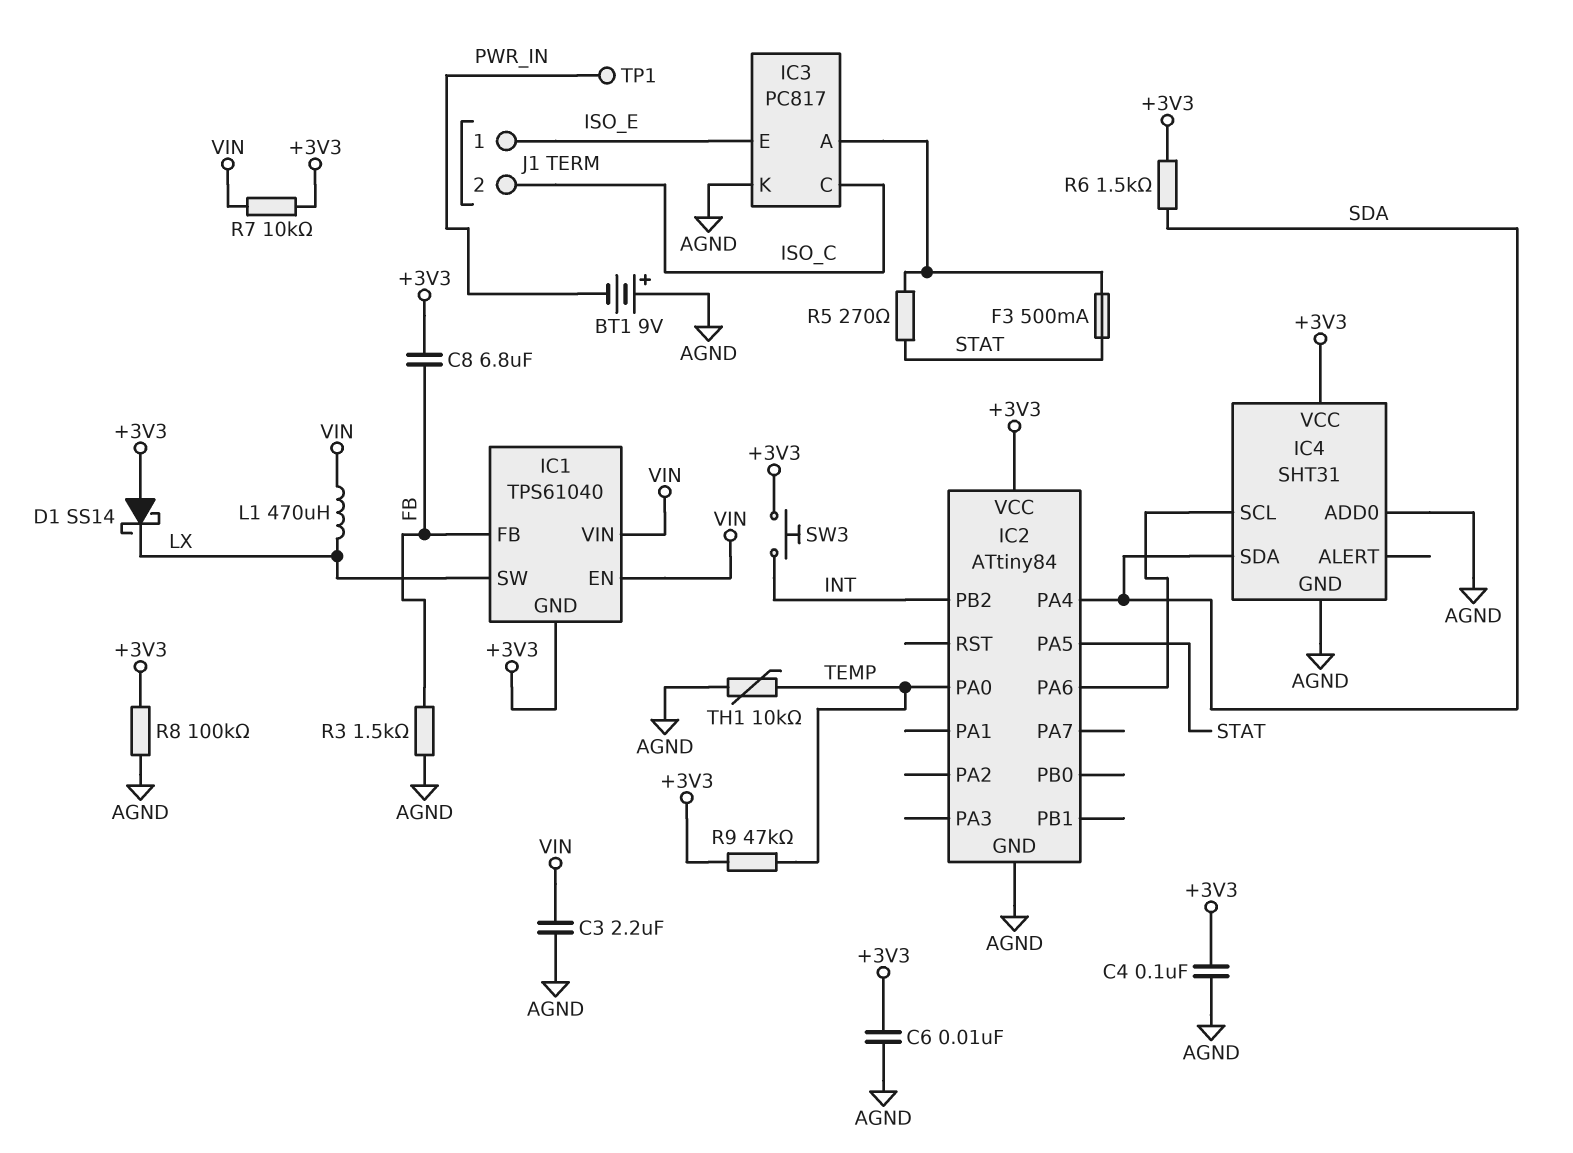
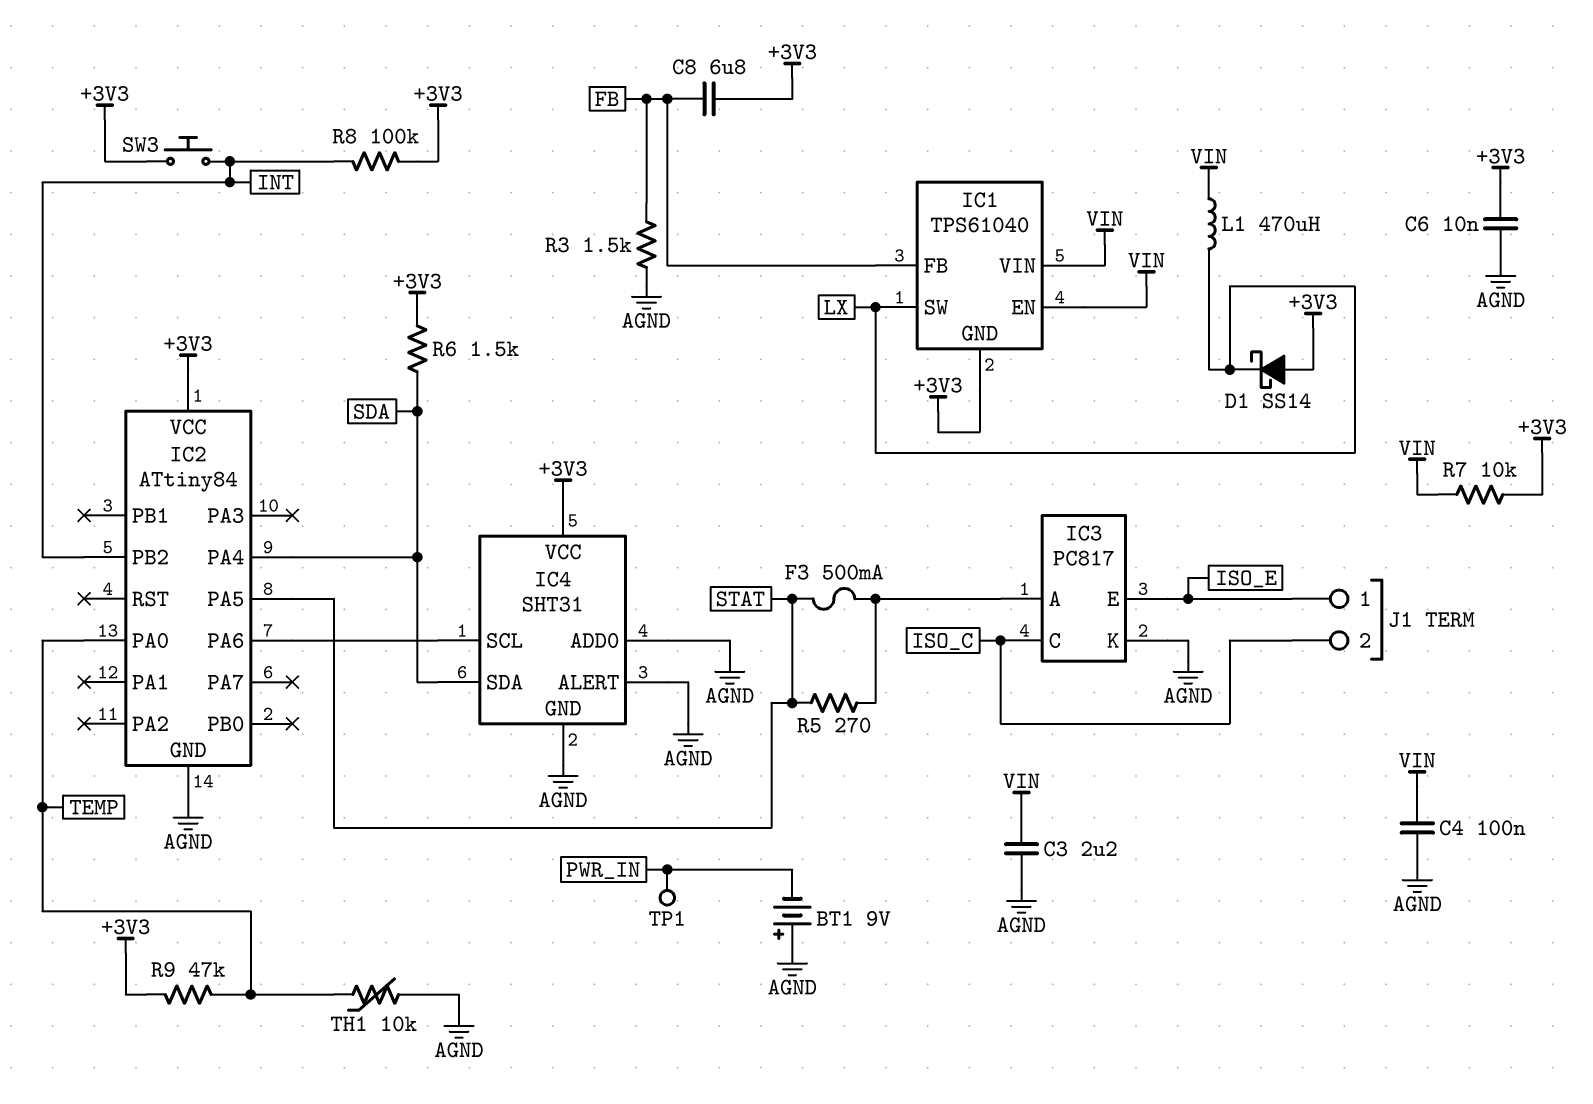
C4: 100nF (+3V3, AGND) -> 100nF (AGND, VIN)
IC4 pin ALERT: none -> AGND
R8: 100k (+3V3, AGND) -> 100k (+3V3, INT)

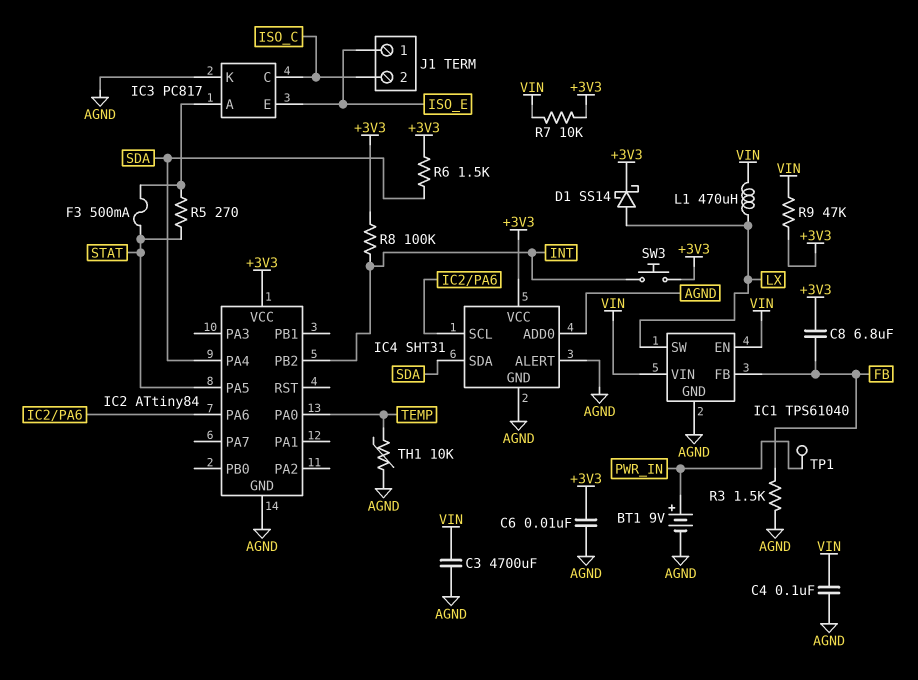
BT1: 9V (plus AGND, minus PWR_IN) -> 9V (plus PWR_IN, minus AGND)
C3: 2.2uF (AGND, VIN) -> 4700uF (AGND, VIN)
D1: schottky SS14 (A +3V3, K LX) -> schottky SS14 (A LX, K +3V3)
IC1 pin GND: +3V3 -> AGND
R9: 47k (+3V3, TEMP) -> 47k (+3V3, VIN)

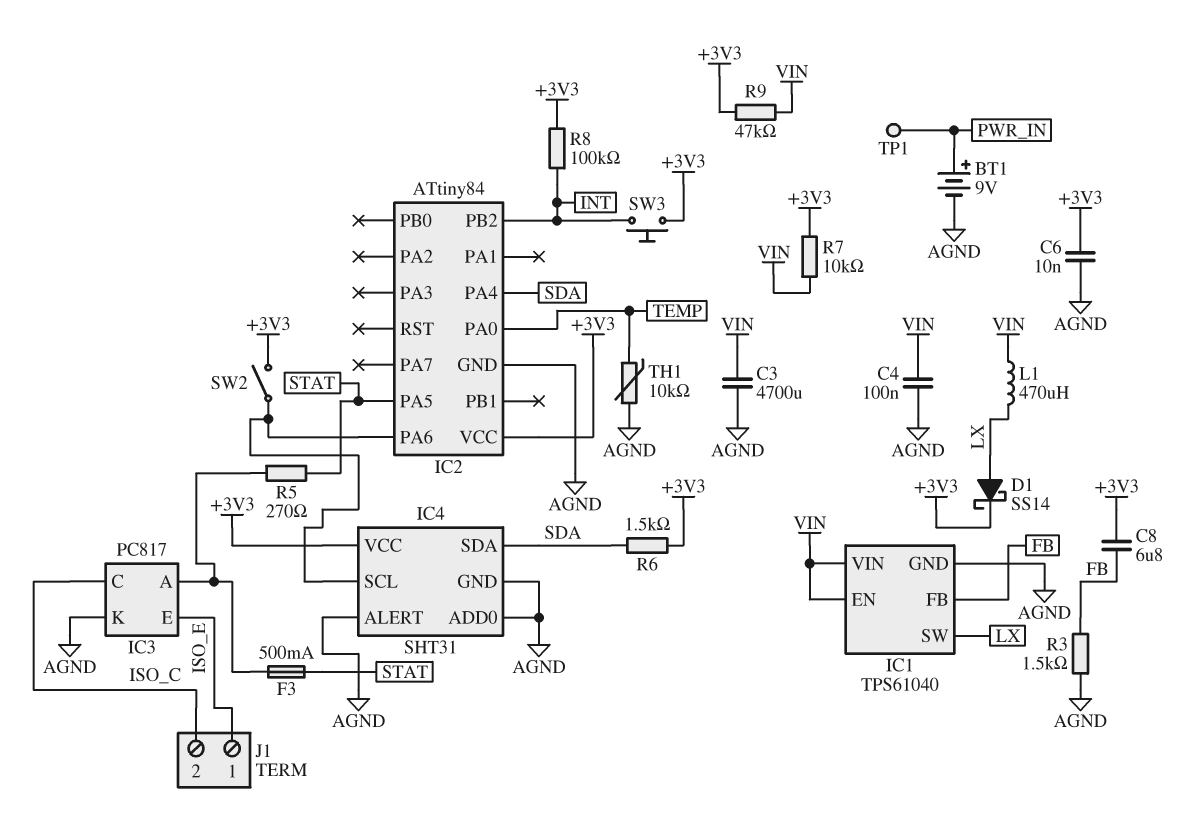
SW2: none -> switch (+3V3, IC2/PA6)

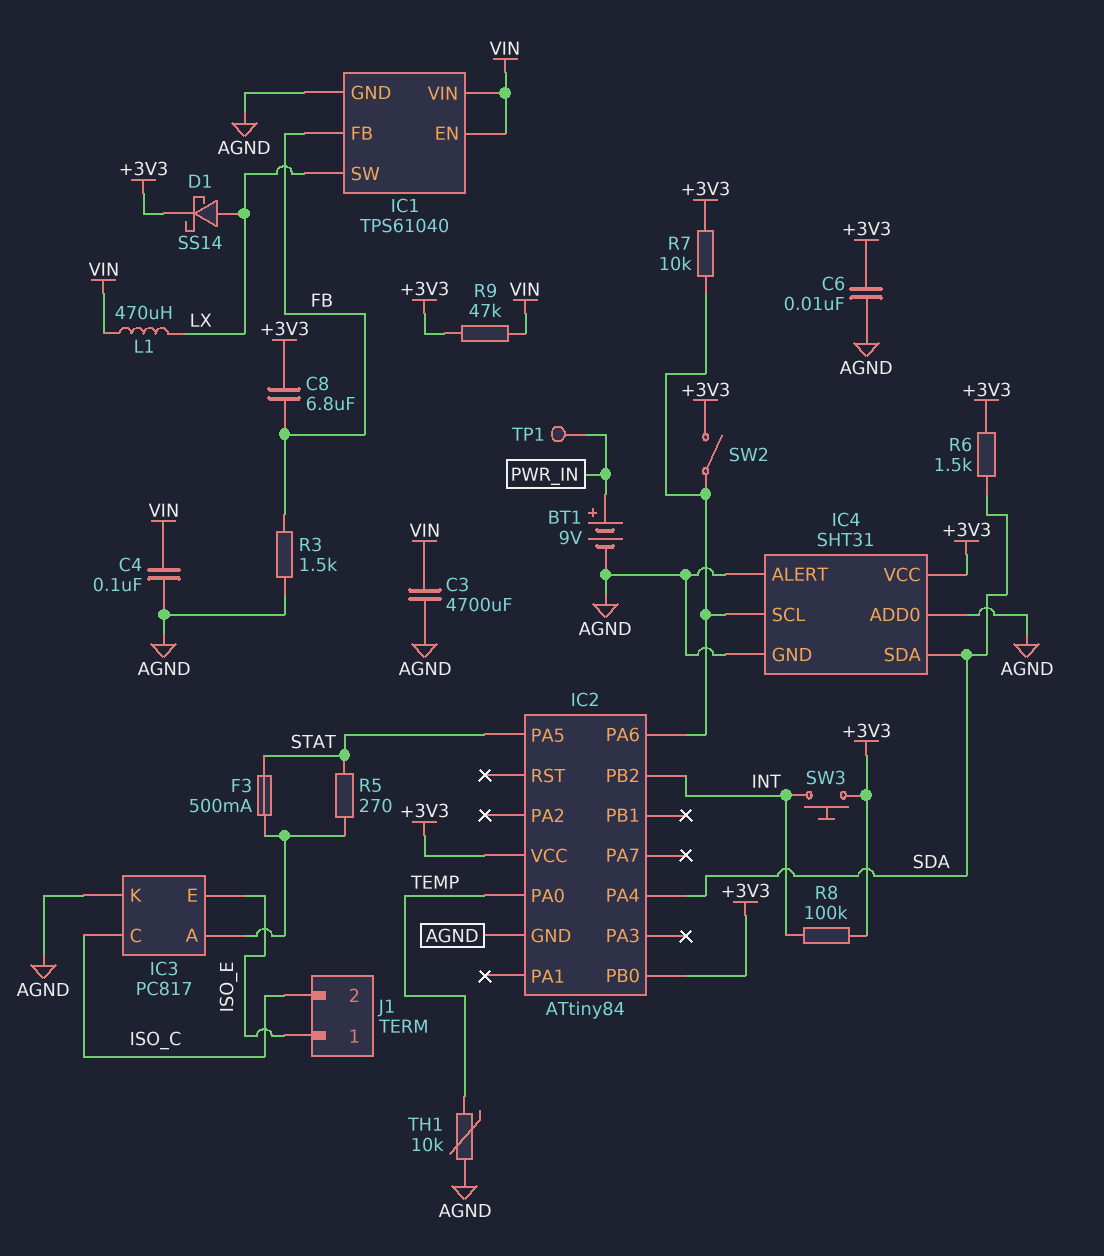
IC2 pin PB0: none -> +3V3
R7: 10k (+3V3, VIN) -> 10k (+3V3, IC2/PA6)

